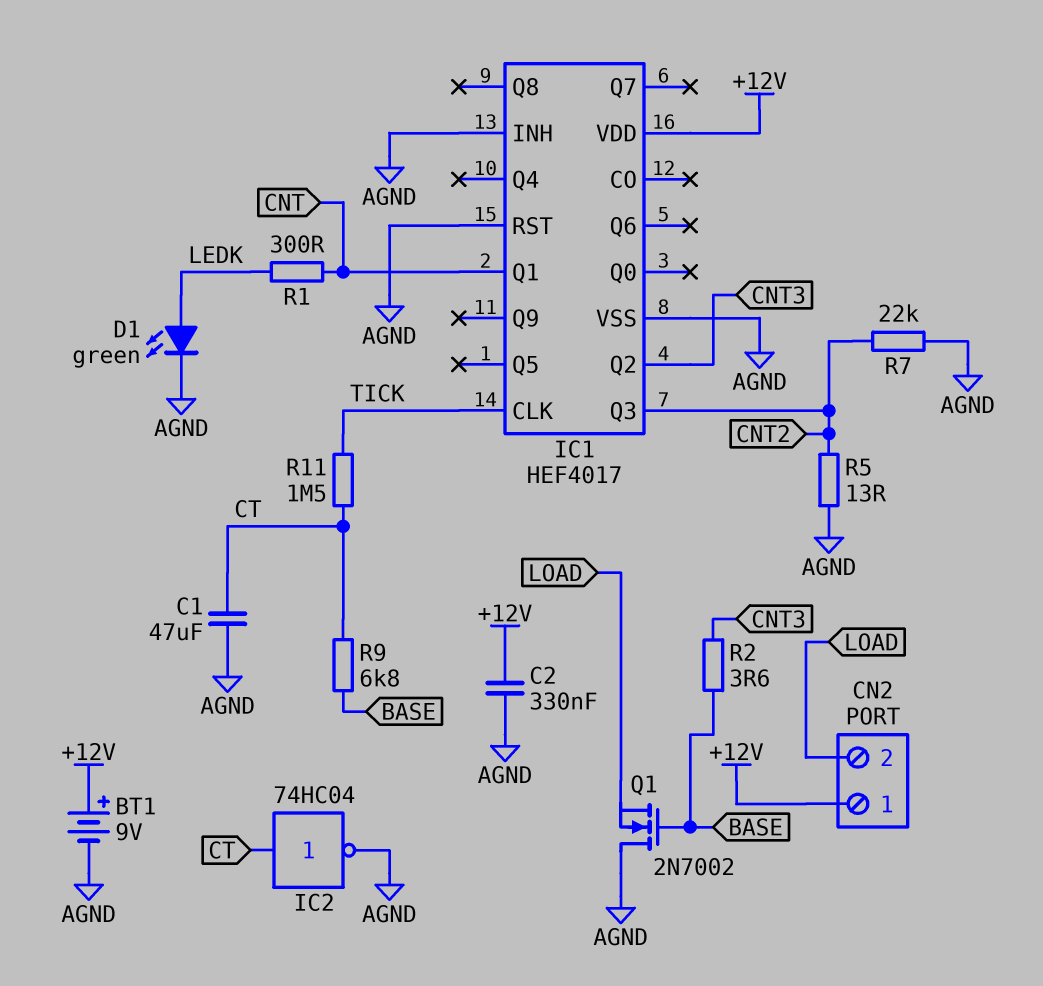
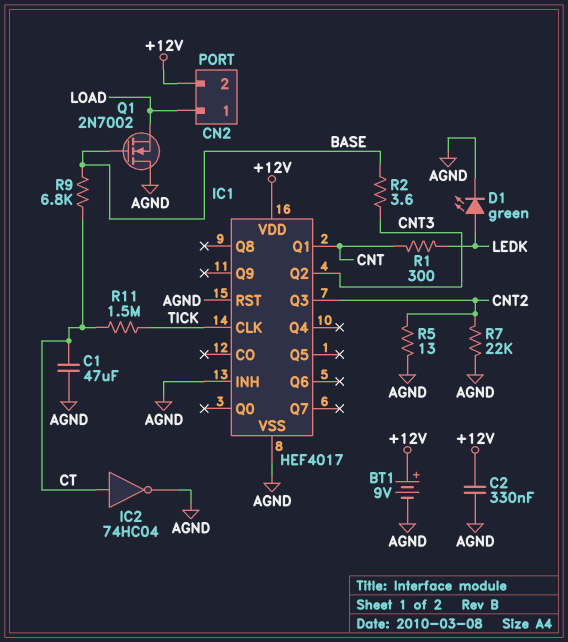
CN2 pin 1: +12V -> LOAD
CN2 pin 2: LOAD -> +12V

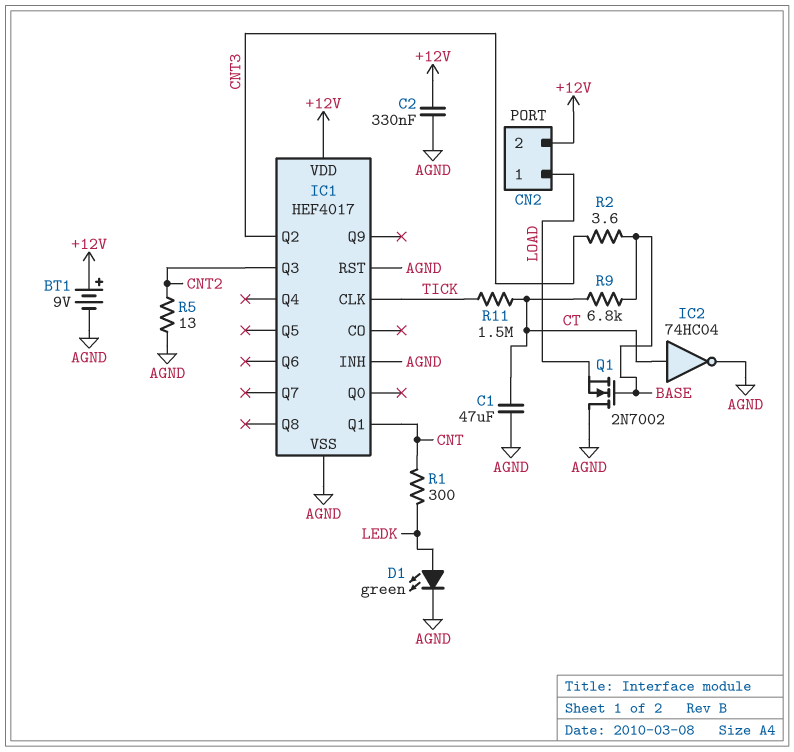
R7: 22k (AGND, CNT2) -> none

